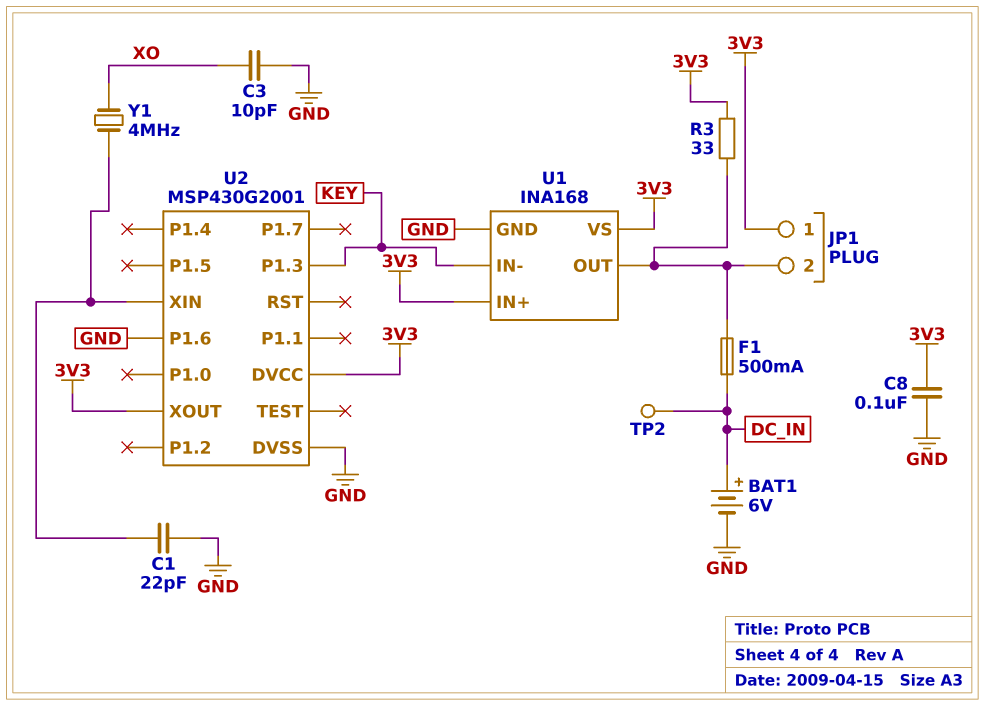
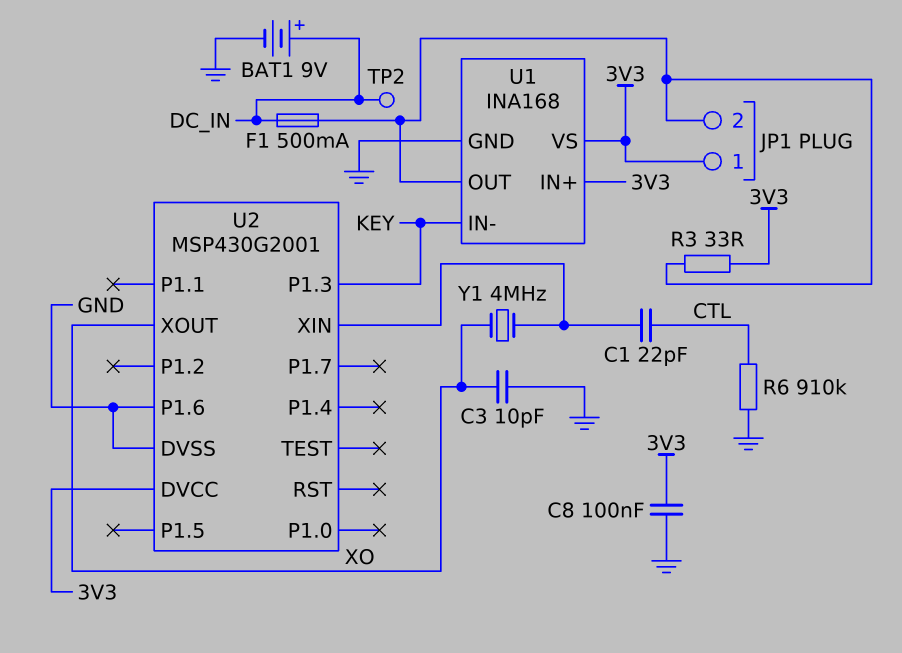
BAT1: 6V (plus DC_IN, minus GND) -> 9V (plus DC_IN, minus GND)
C1: 22pF (GND, U2/XIN) -> 22pF (CTL, U2/XIN)
R6: none -> 910k (CTL, GND)
U2 pin XOUT: 3V3 -> XO

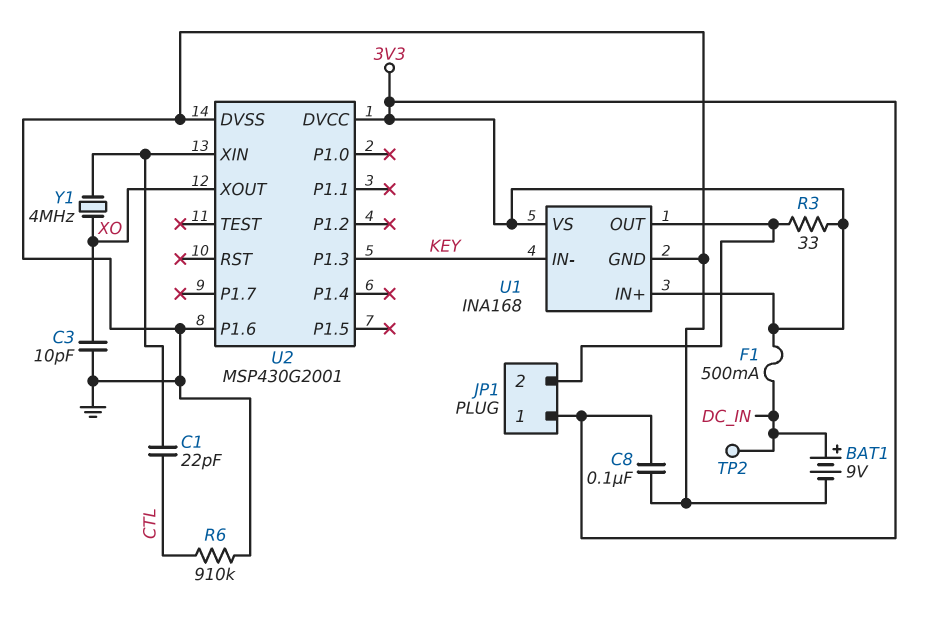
F1: 500mA (DC_IN, JP1/2) -> 500mA (3V3, DC_IN)

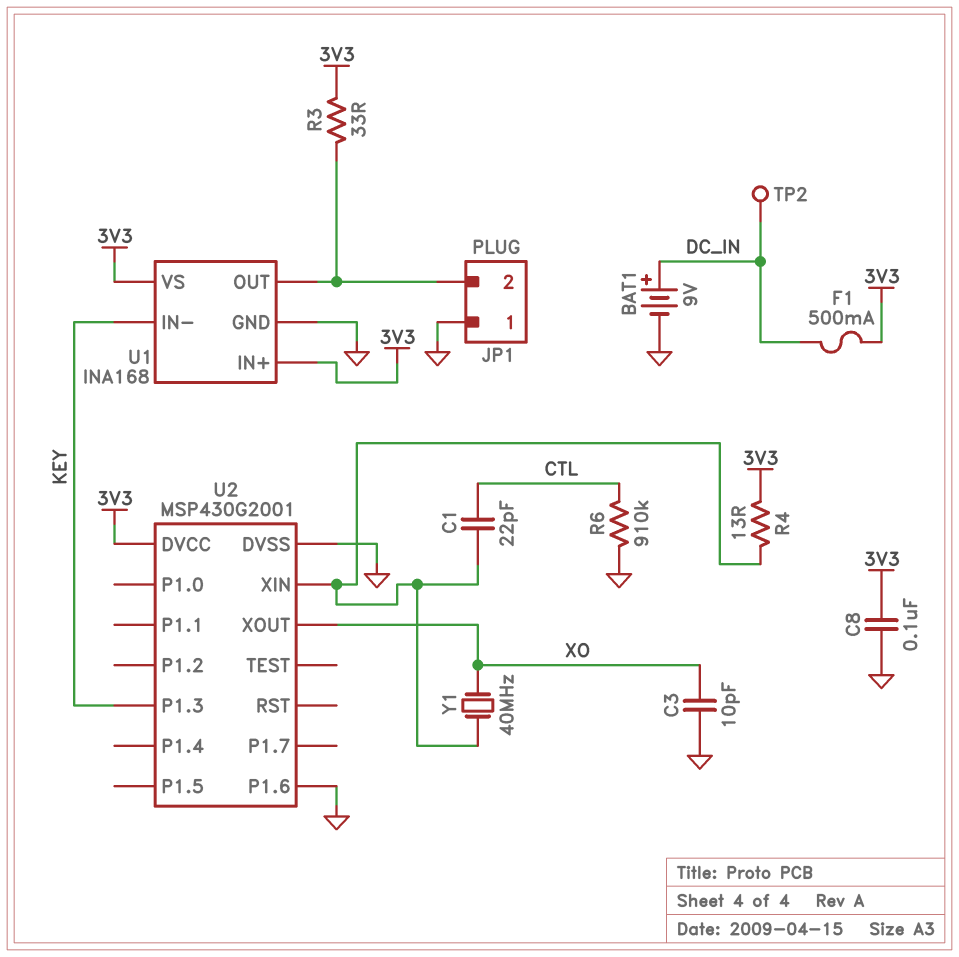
JP1 pin 1: 3V3 -> GND
R4: none -> 13 (3V3, U2/XIN)
Y1: 4MHz (U2/XIN, XO) -> 40MHz (U2/XIN, XO)

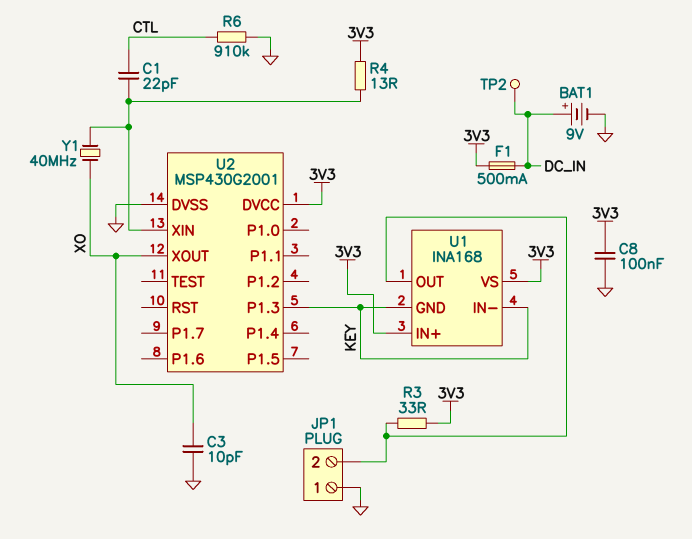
U1 pin GND: GND -> KEY
U2 pin P1.6: GND -> none

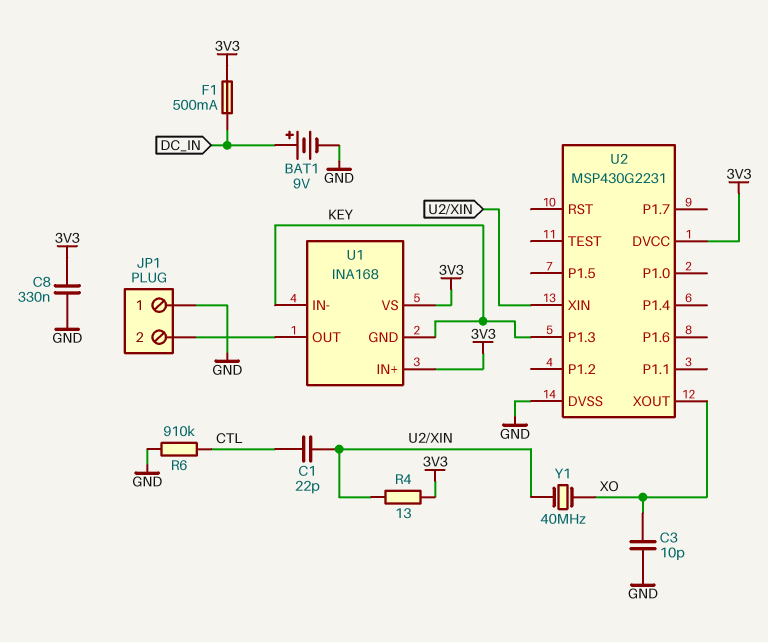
C8: 100nF (3V3, GND) -> 330nF (3V3, GND)
R3: 33 (3V3, JP1/2) -> none
TP2: test point (DC_IN) -> none
U2: MSP430G2001 -> MSP430G2231

